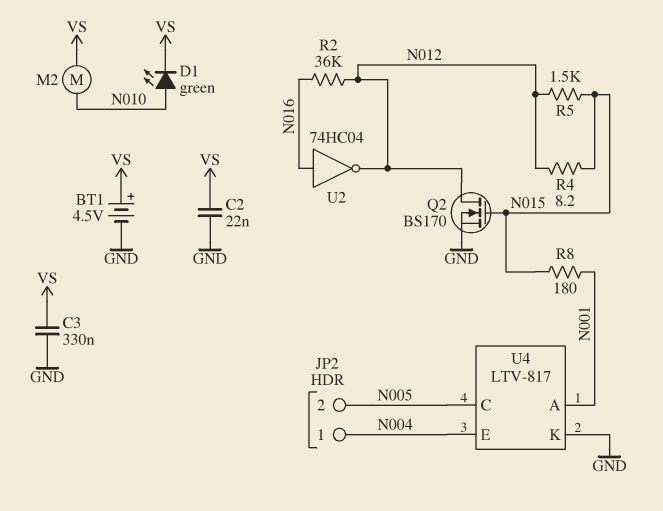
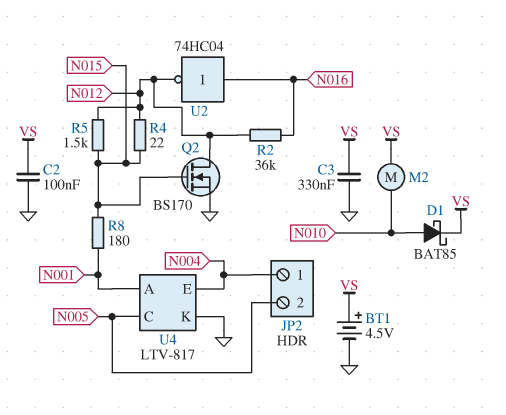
C2: 22nF (GND, VS) -> 100nF (GND, VS)
D1: LED green (A N010, K VS) -> schottky BAT85 (A N010, K VS)
R4: 8.2 (N012, N015) -> 22 (N012, N015)

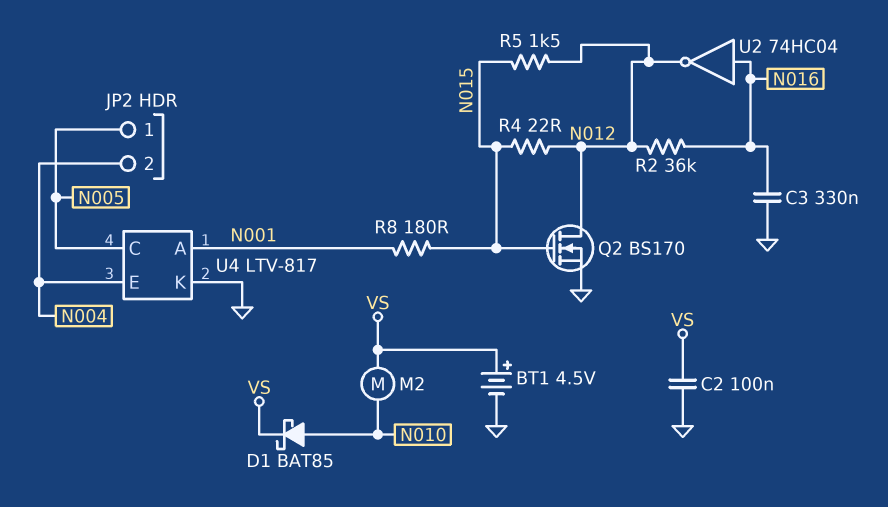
C3: 330nF (GND, VS) -> 330nF (GND, N016)
JP2 pin 1: N004 -> N005
JP2 pin 2: N005 -> N004

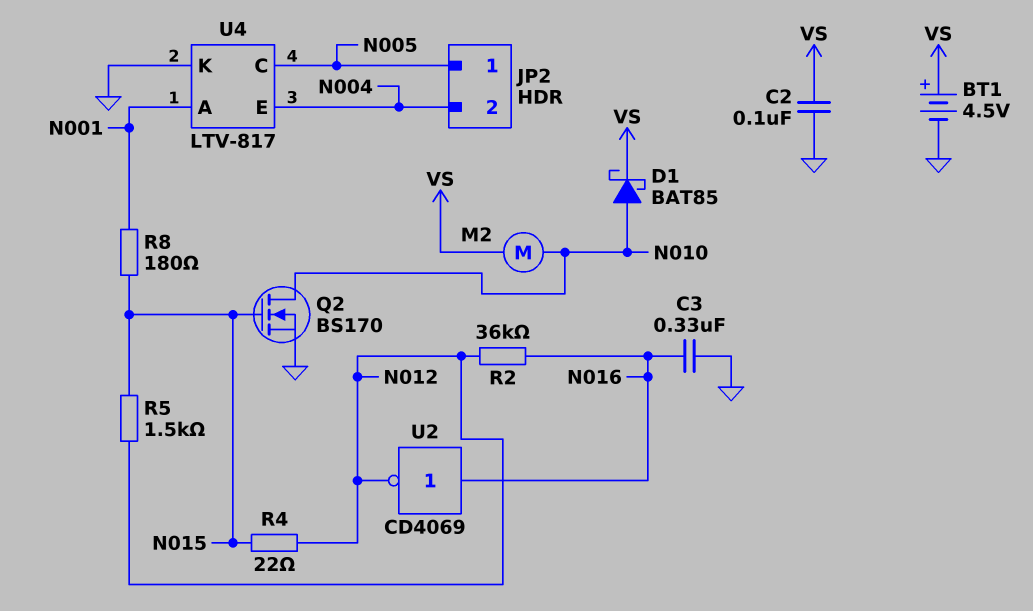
Q2: NMOS BS170 (G N015, D N012, S GND) -> NMOS BS170 (G N015, D N010, S GND)
U2: NOT 74HC04 (in N016, out N012) -> NOT CD4069 (in N016, out N012)

